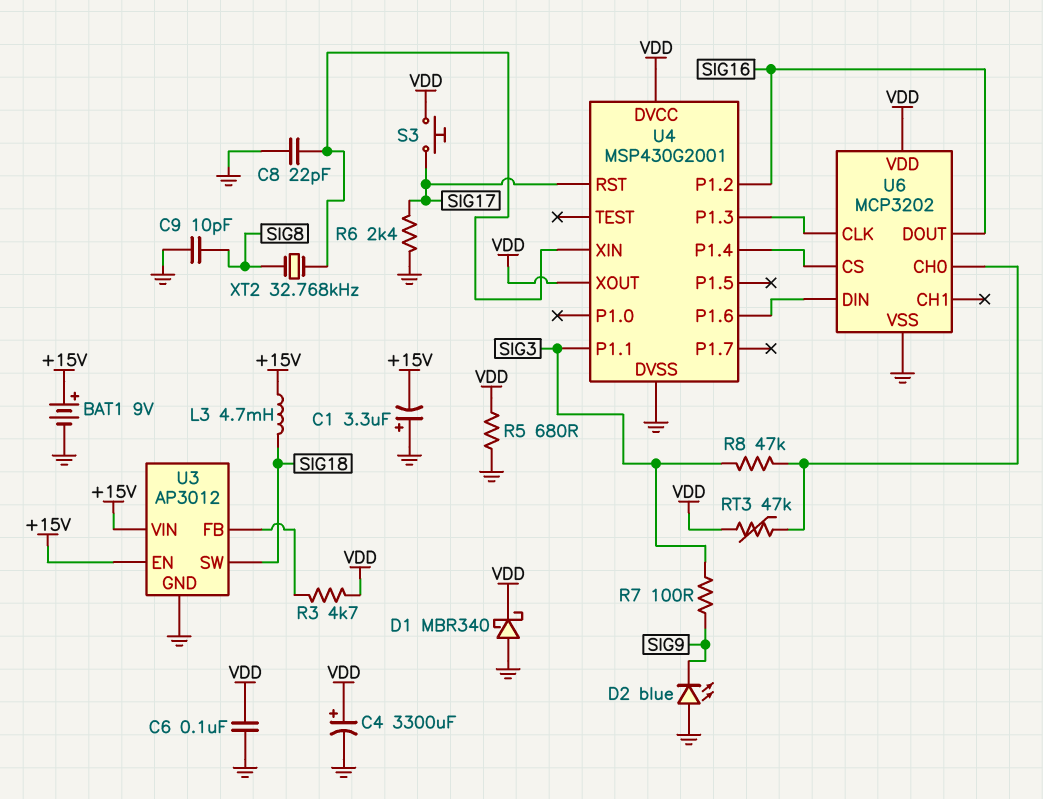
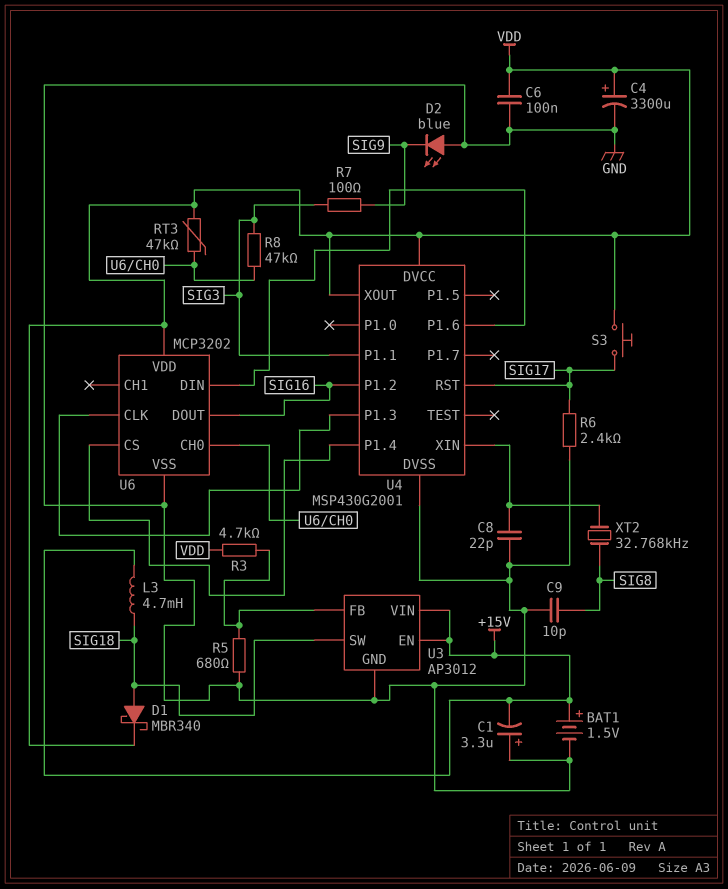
BAT1: 9V (plus +15V, minus GND) -> 1.5V (plus +15V, minus GND)
D1: schottky MBR340 (A GND, K VDD) -> schottky MBR340 (A SIG18, K VDD)
R5: 680 (GND, VDD) -> 680 (GND, U3/FB)

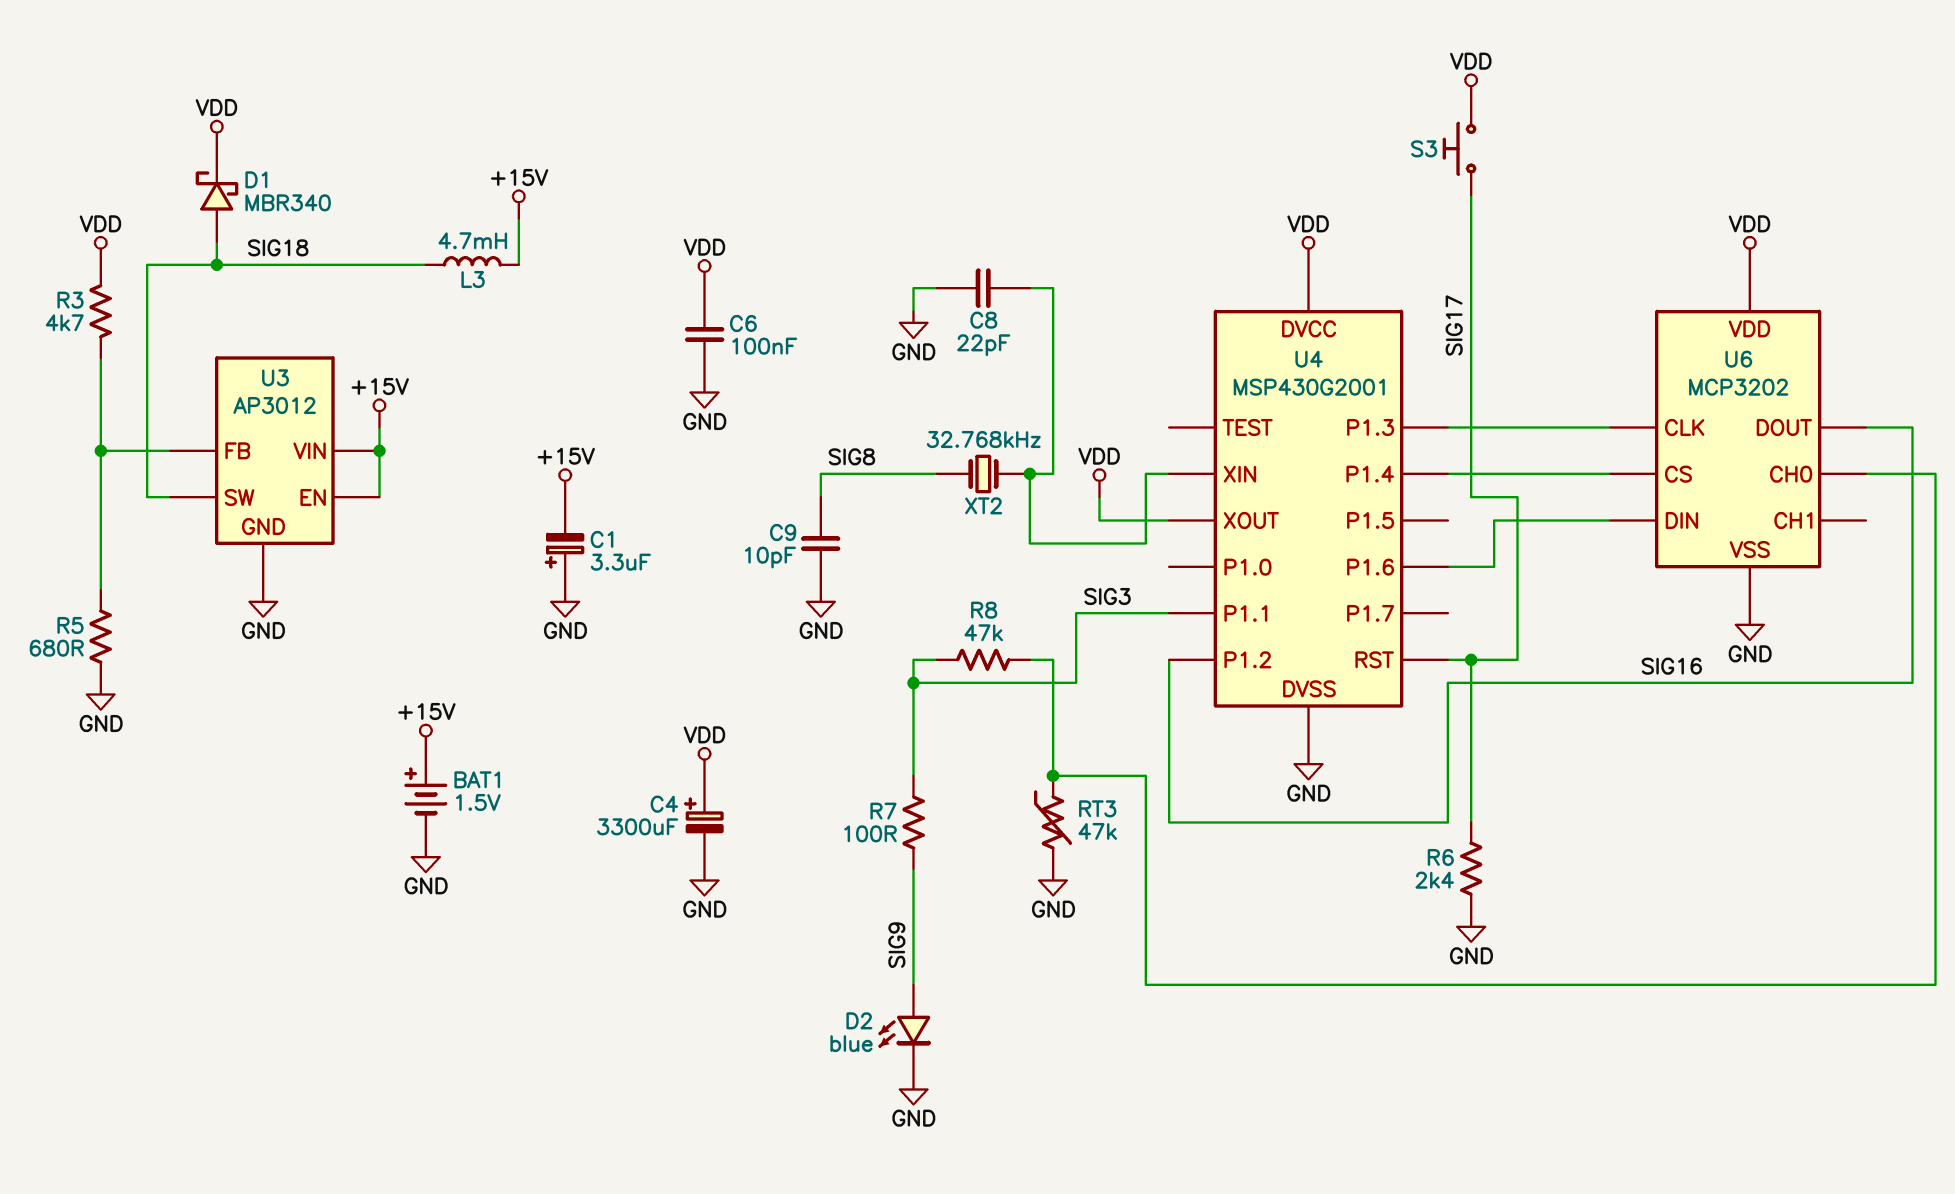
D2: LED blue (A GND, K SIG9) -> LED blue (A SIG9, K GND)
RT3: 47k (U6/CH0, VDD) -> 47k (GND, U6/CH0)

